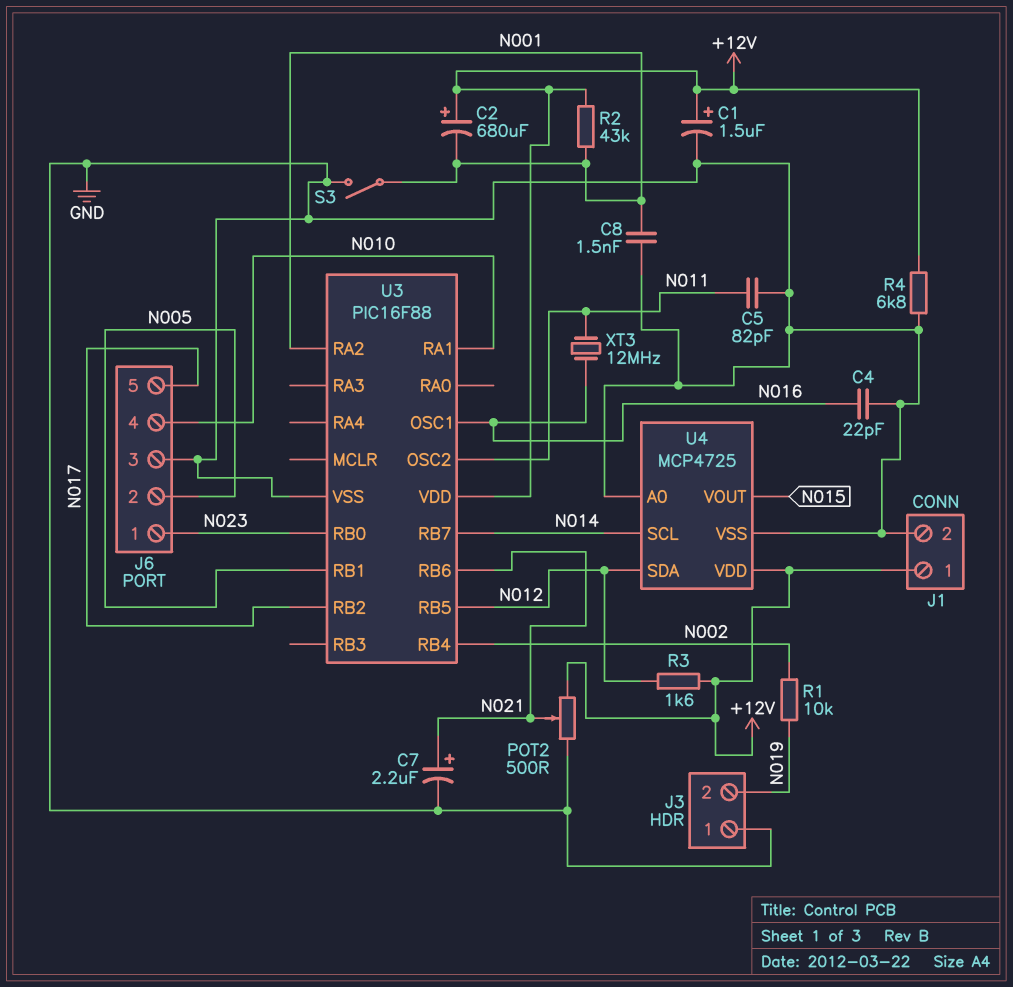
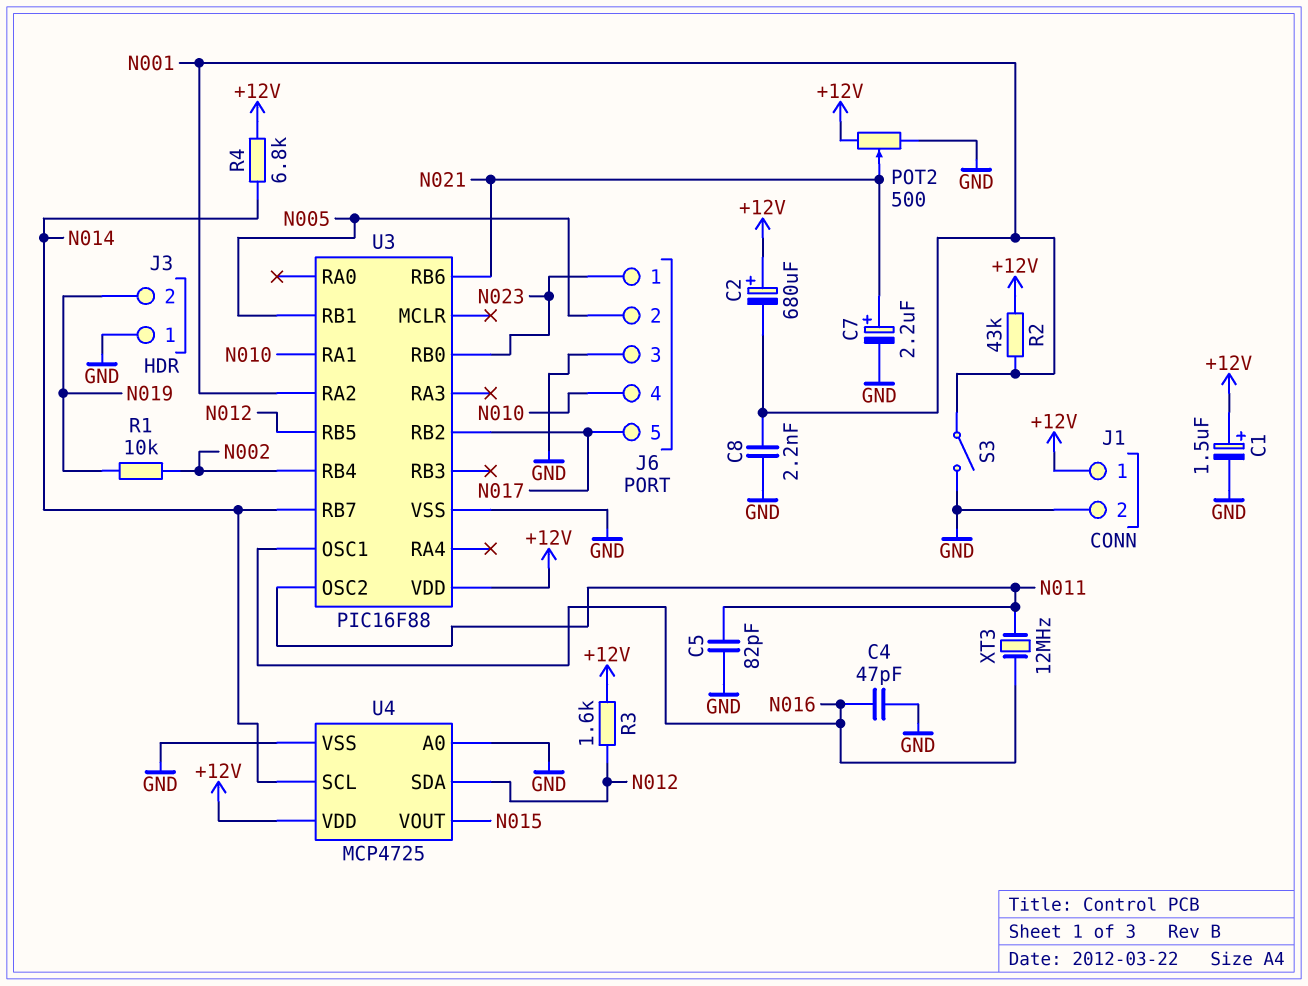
C4: 22pF (GND, N016) -> 47pF (GND, N016)
C8: 1.5nF (GND, N001) -> 2.2nF (GND, N001)
R4: 6.8k (+12V, GND) -> 6.8k (+12V, N014)

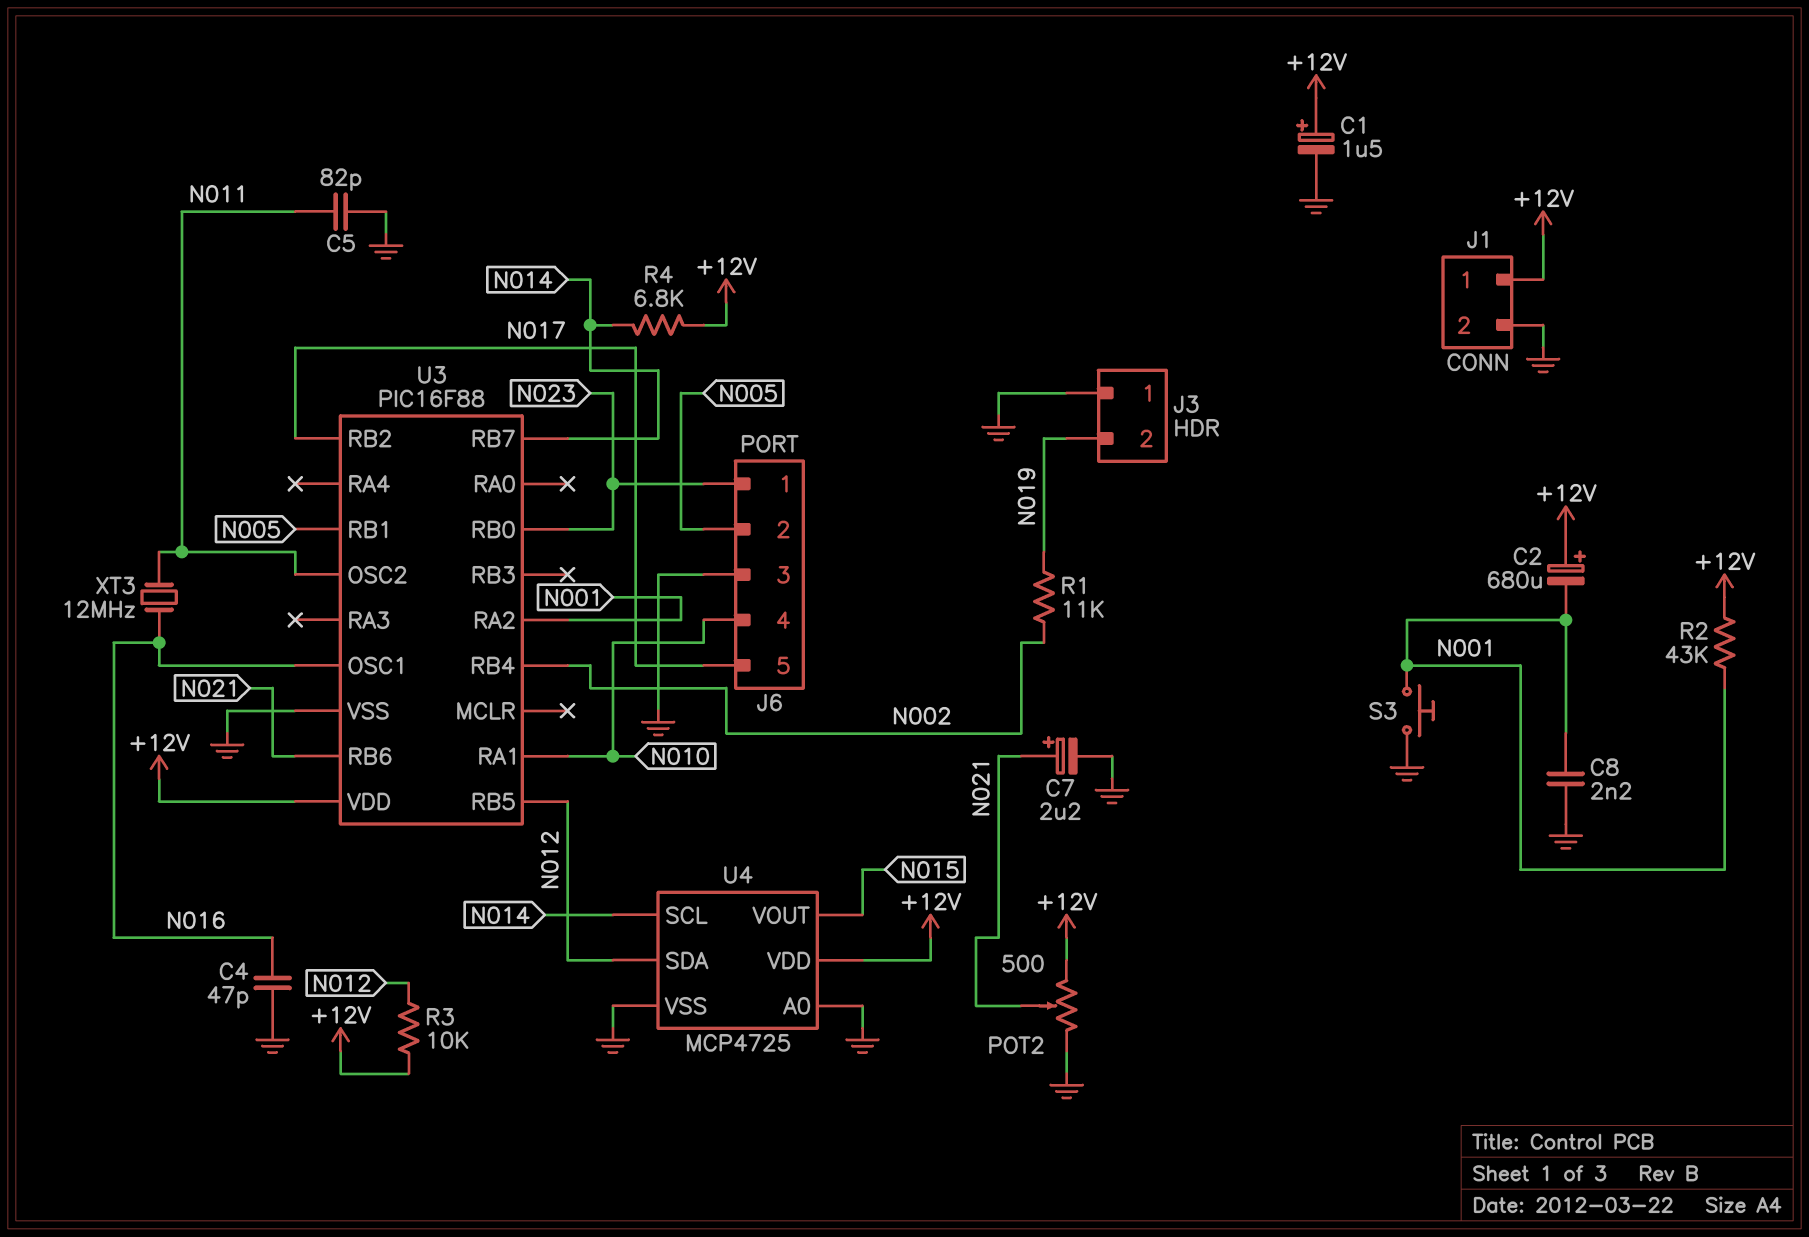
R1: 10k (N002, N019) -> 11k (N002, N019)
R3: 1.6k (+12V, N012) -> 10k (+12V, N012)
S3: switch (GND, N001) -> button (GND, N001)

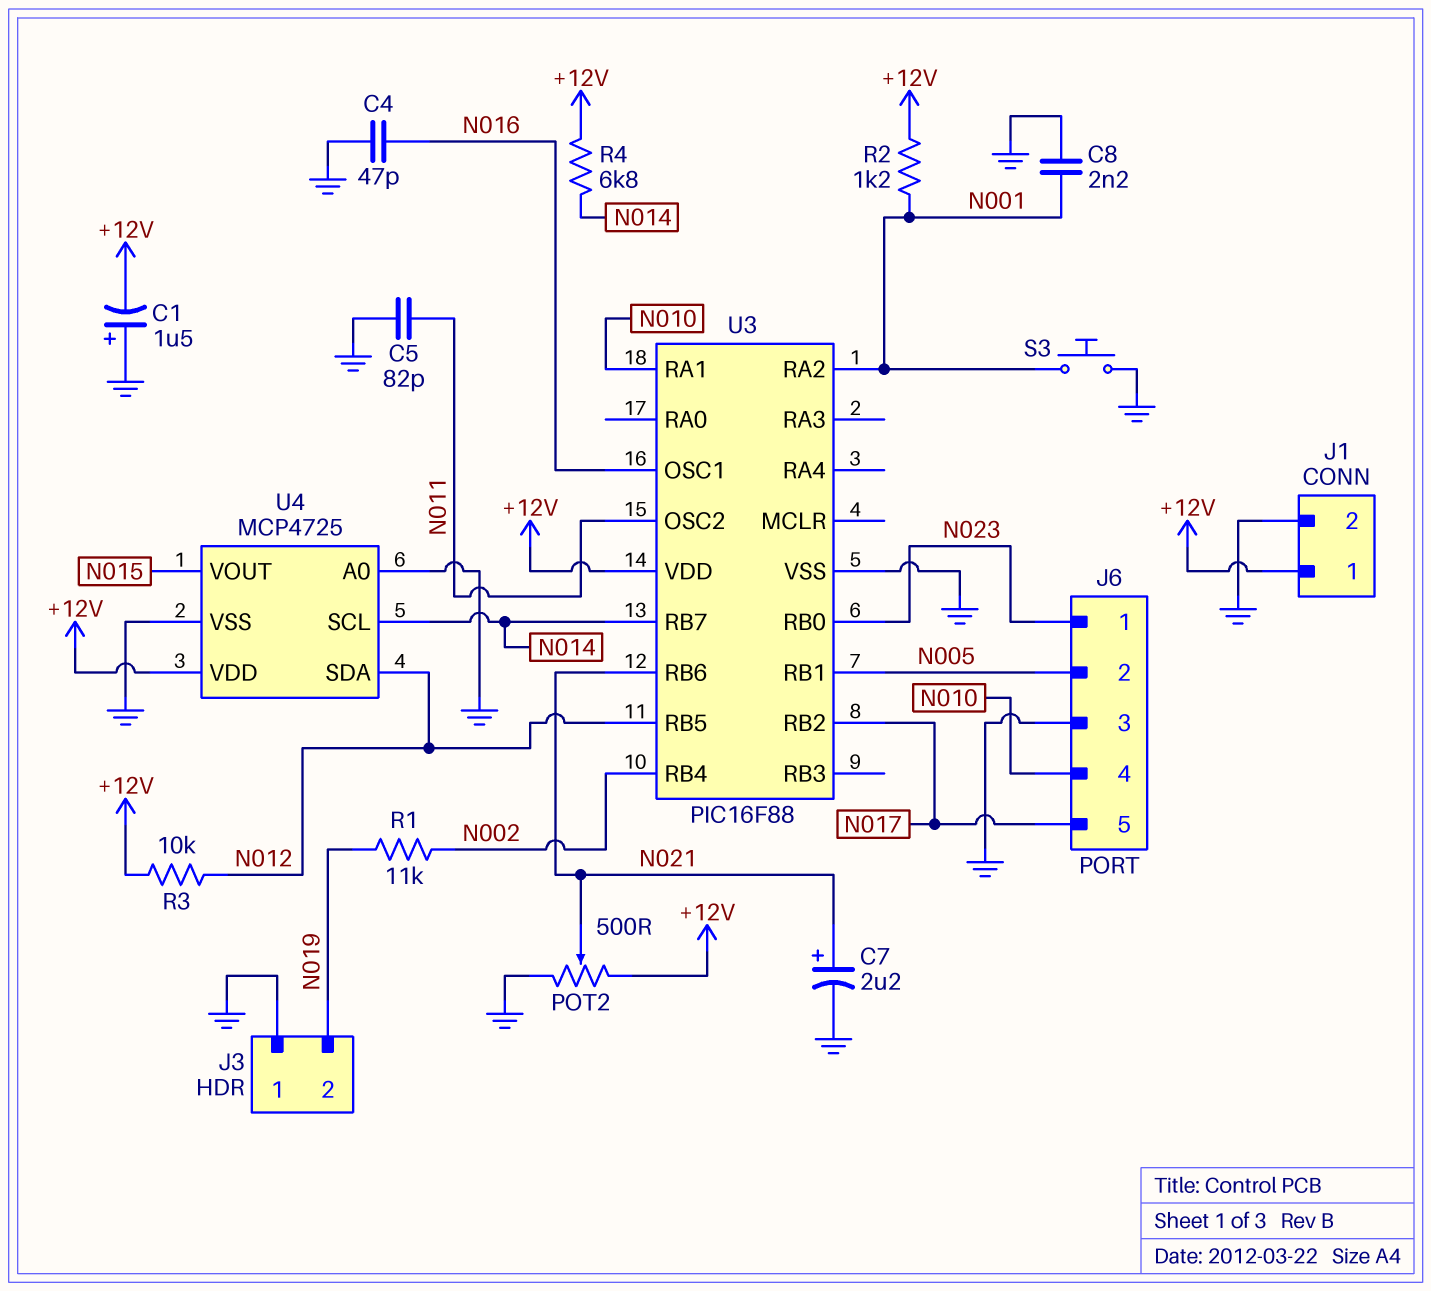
C1: 1.5uF (plus +12V, minus GND) -> 1.5uF (plus GND, minus +12V)
C2: 680uF (plus +12V, minus N001) -> none
R2: 43k (+12V, N001) -> 1.2k (+12V, N001)
XT3: 12MHz (N011, N016) -> none

